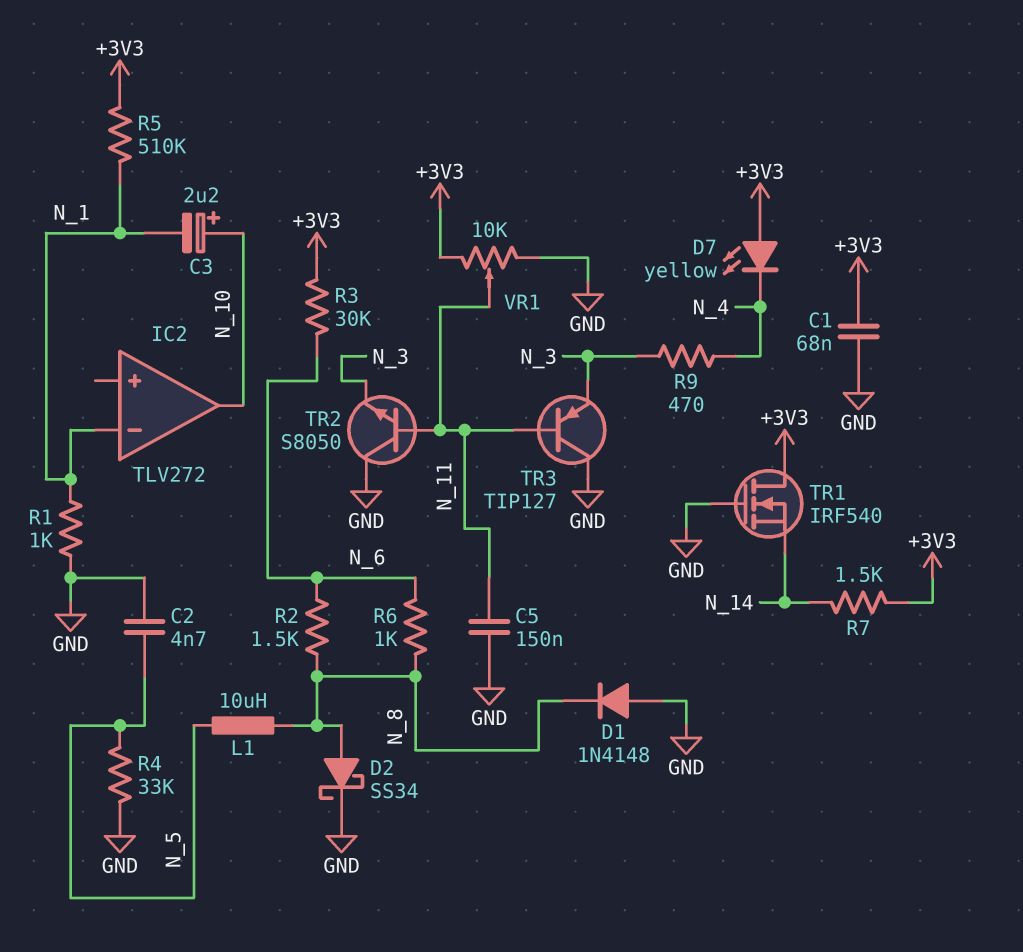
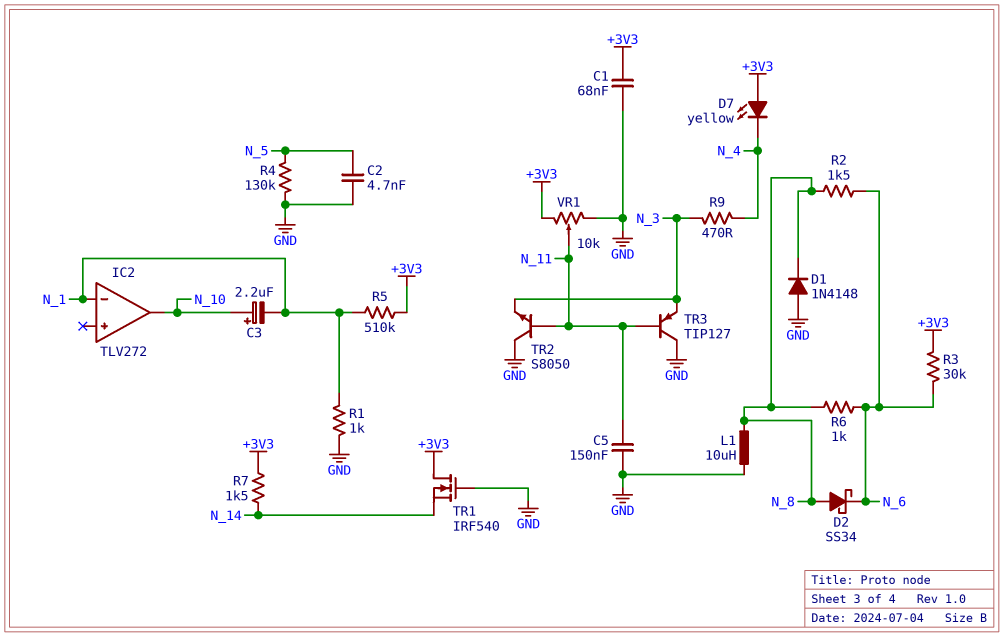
D2: schottky SS34 (A N_8, K GND) -> schottky SS34 (A N_8, K N_6)
L1: 10uH (N_5, N_8) -> 10uH (GND, N_8)
R4: 33k (GND, N_5) -> 130k (GND, N_5)

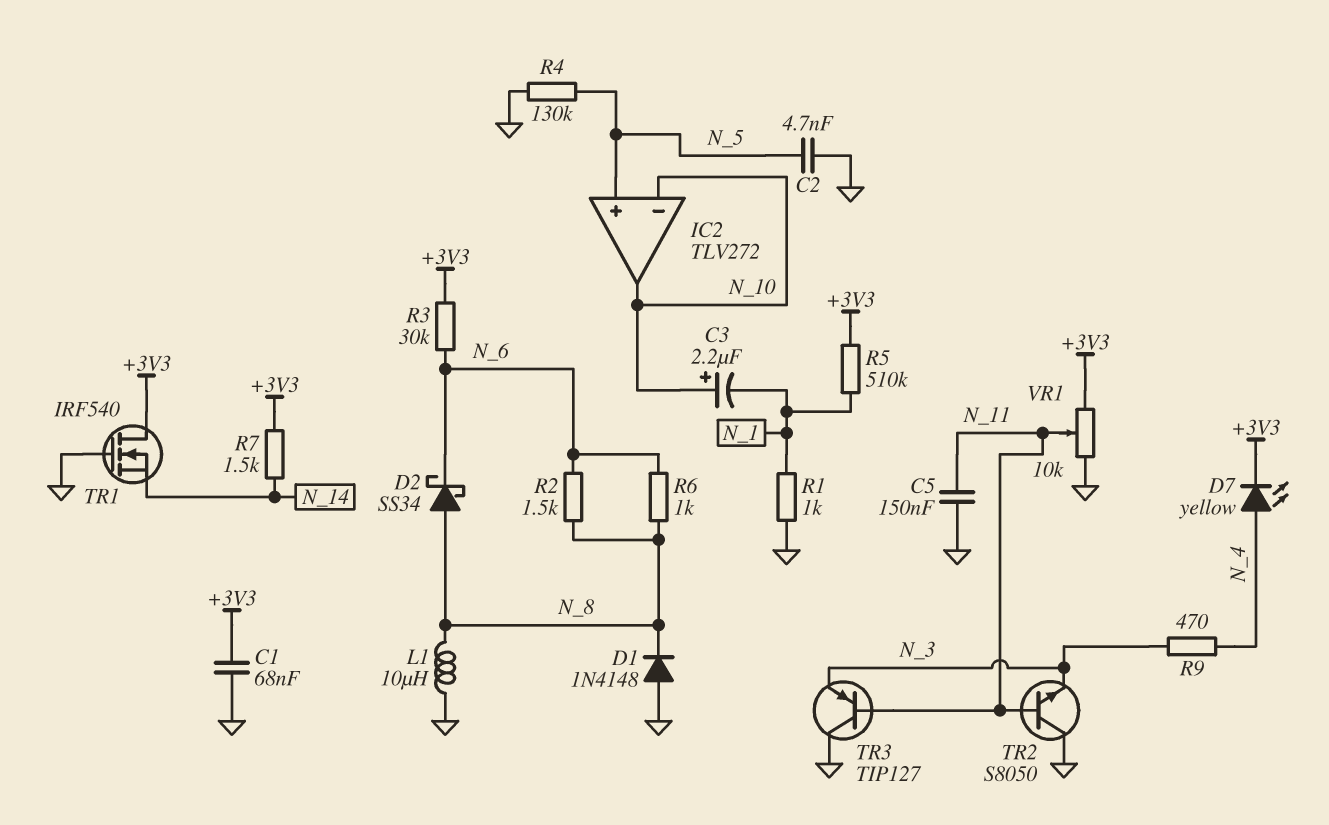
D7: LED yellow (A +3V3, K N_4) -> LED yellow (A N_4, K +3V3)
IC2 pin in+: none -> N_5
IC2 pin in-: N_1 -> N_10

